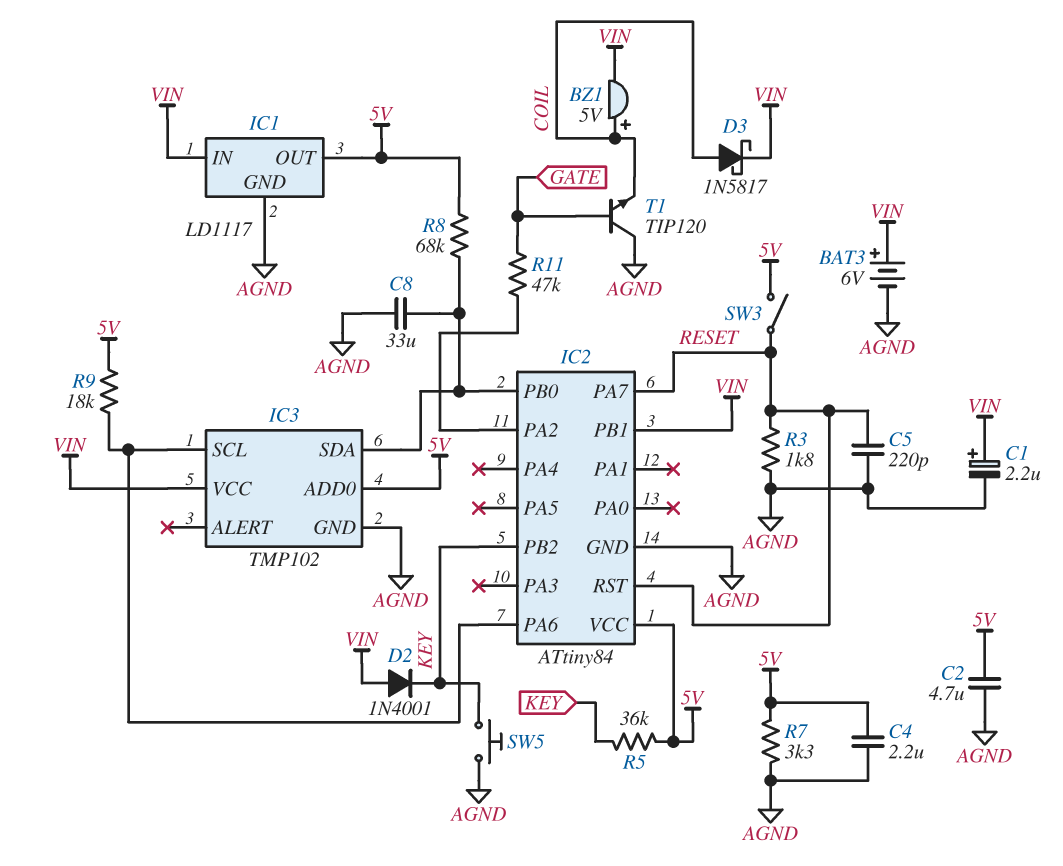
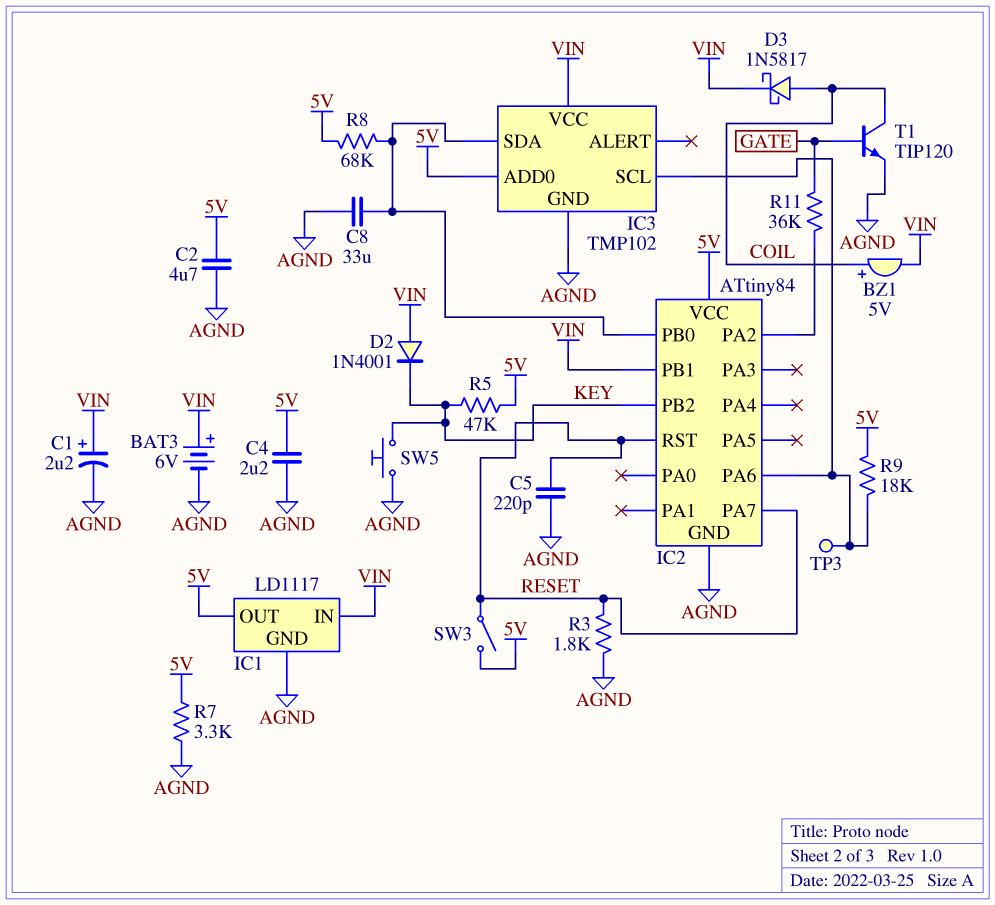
R5: 36k (5V, KEY) -> 47k (5V, KEY)
R11: 47k (GATE, IC2/PA2) -> 36k (GATE, IC2/PA2)
T1: NPN TIP120 (B GATE, C AGND, E COIL) -> NPN TIP120 (B GATE, C COIL, E AGND)
TP3: none -> test point (IC2/PA6)

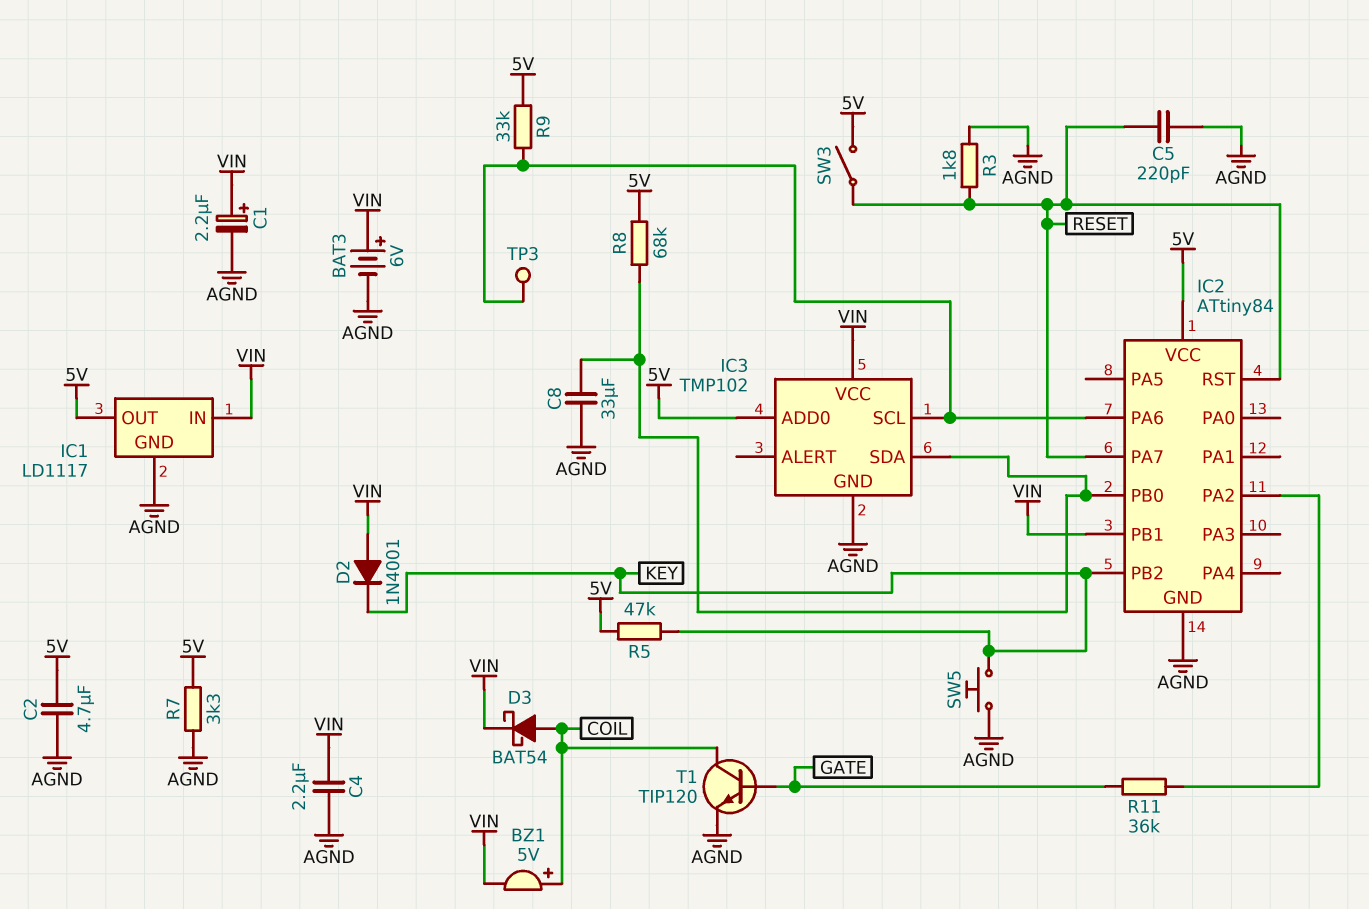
C4: 2.2uF (5V, AGND) -> 2.2uF (AGND, VIN)
D3: schottky 1N5817 (A COIL, K VIN) -> schottky BAT54 (A COIL, K VIN)
R9: 18k (5V, IC2/PA6) -> 33k (5V, IC2/PA6)

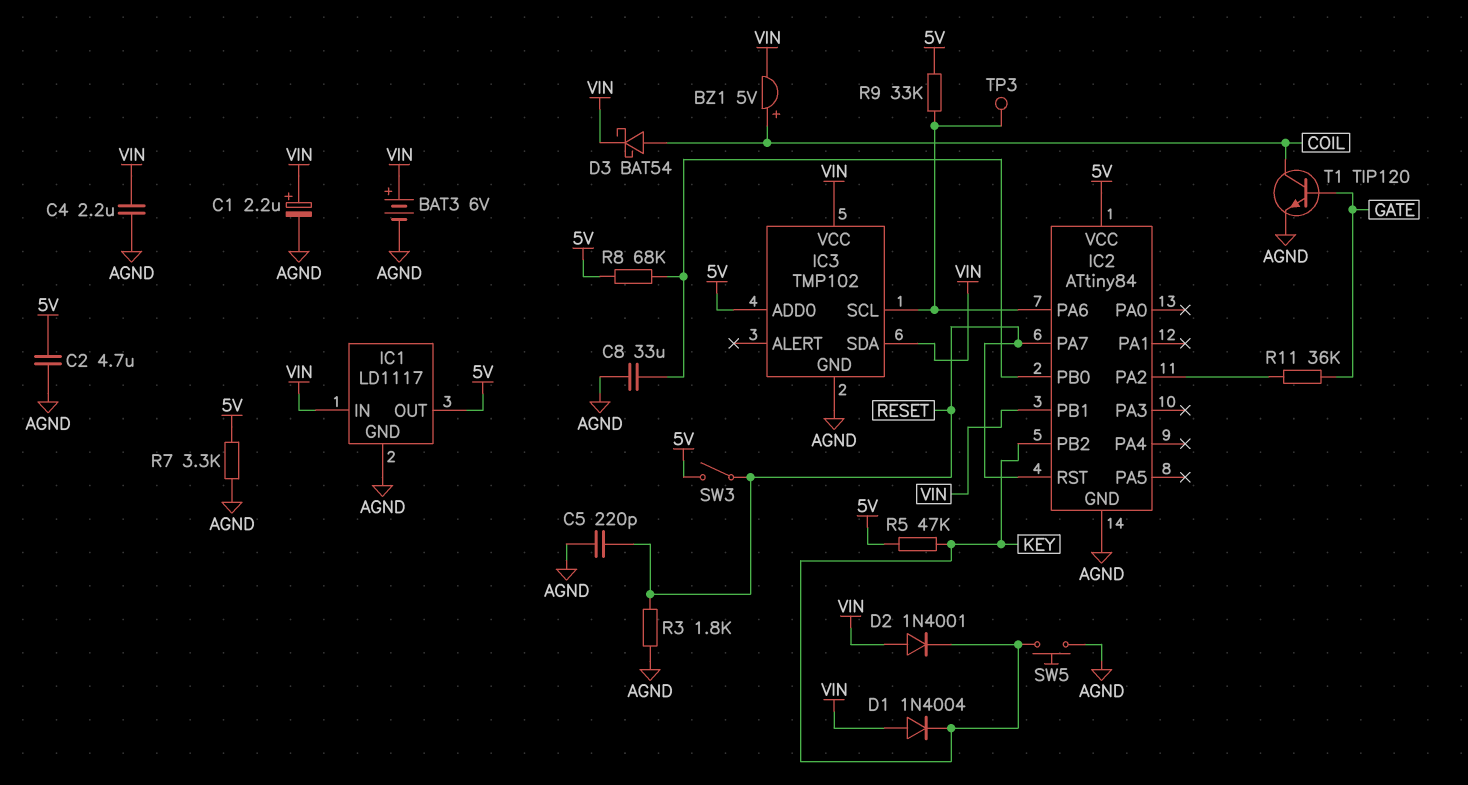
D1: none -> diode 1N4004 (A VIN, K KEY)
IC3 pin SDA: IC2/PB0 -> VIN

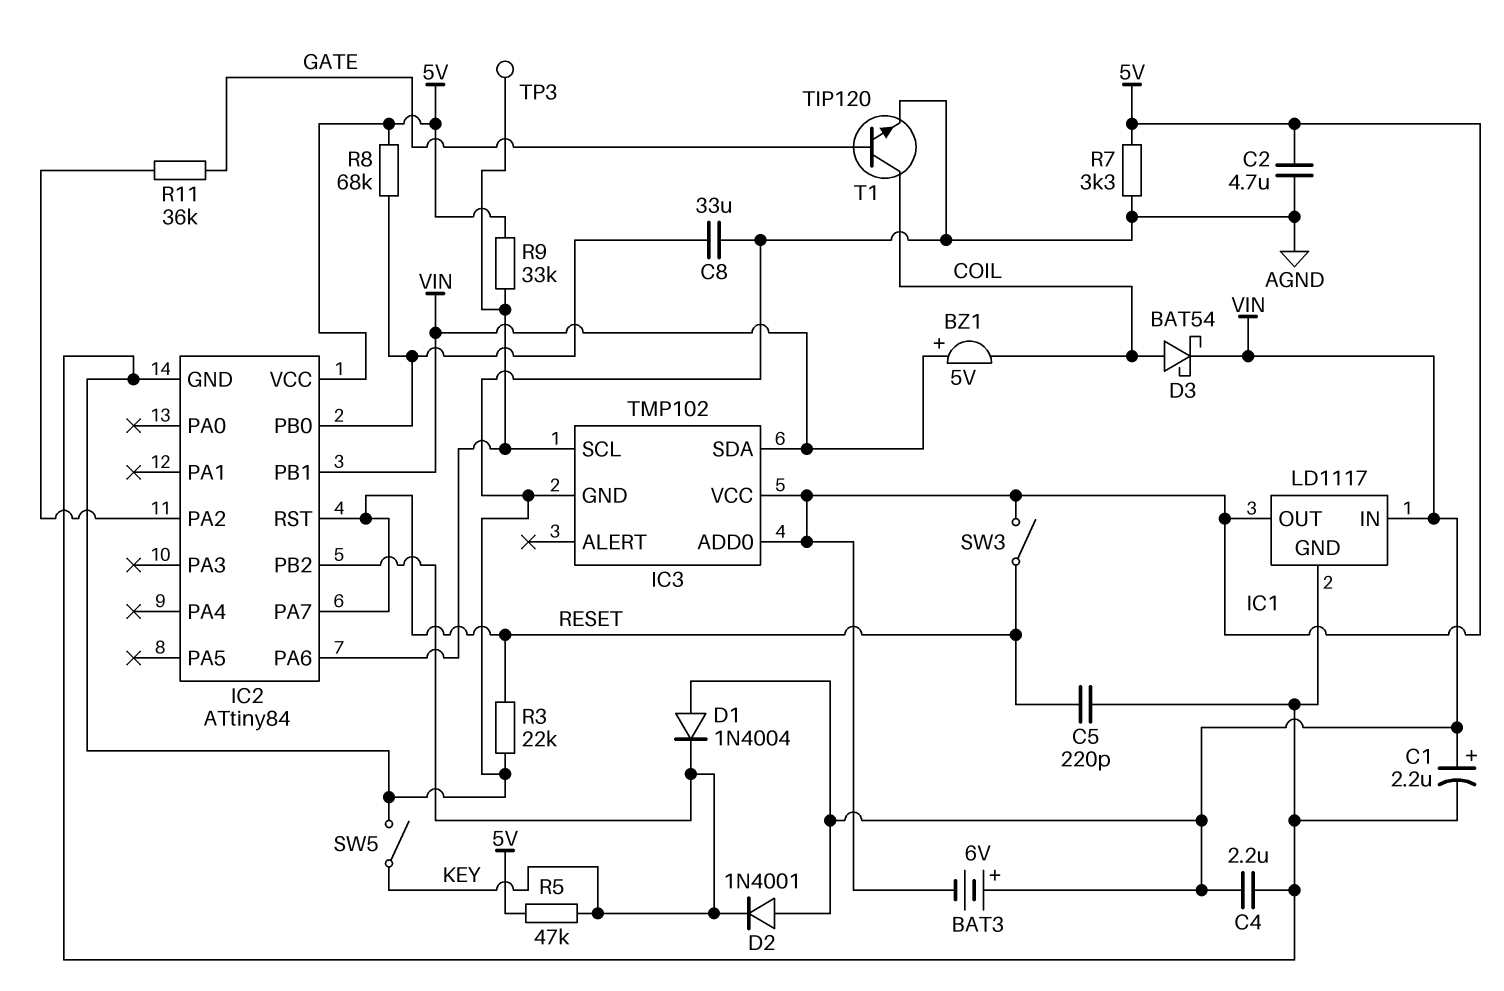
BAT3: 6V (plus VIN, minus AGND) -> 6V (plus VIN, minus 5V)
BZ1: buzzer 5V (plus COIL, minus VIN) -> buzzer 5V (plus VIN, minus COIL)
IC3 pin VCC: VIN -> 5V
R3: 1.8k (AGND, RESET) -> 22k (AGND, RESET)
SW5: button (AGND, KEY) -> switch (AGND, KEY)

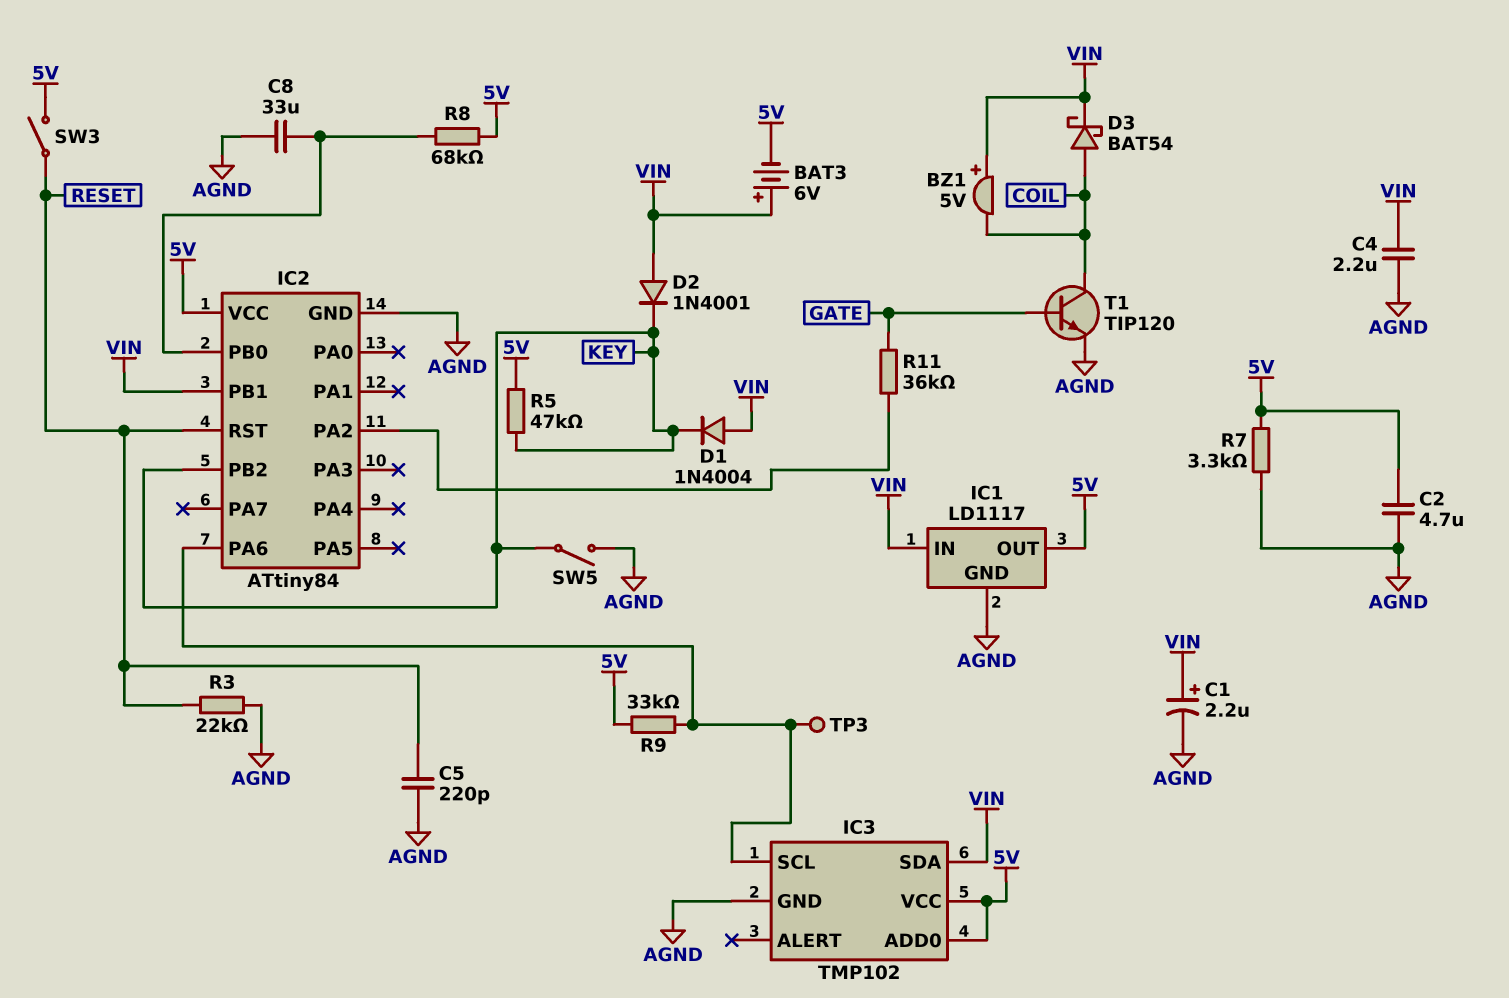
IC2 pin PA7: RESET -> none

